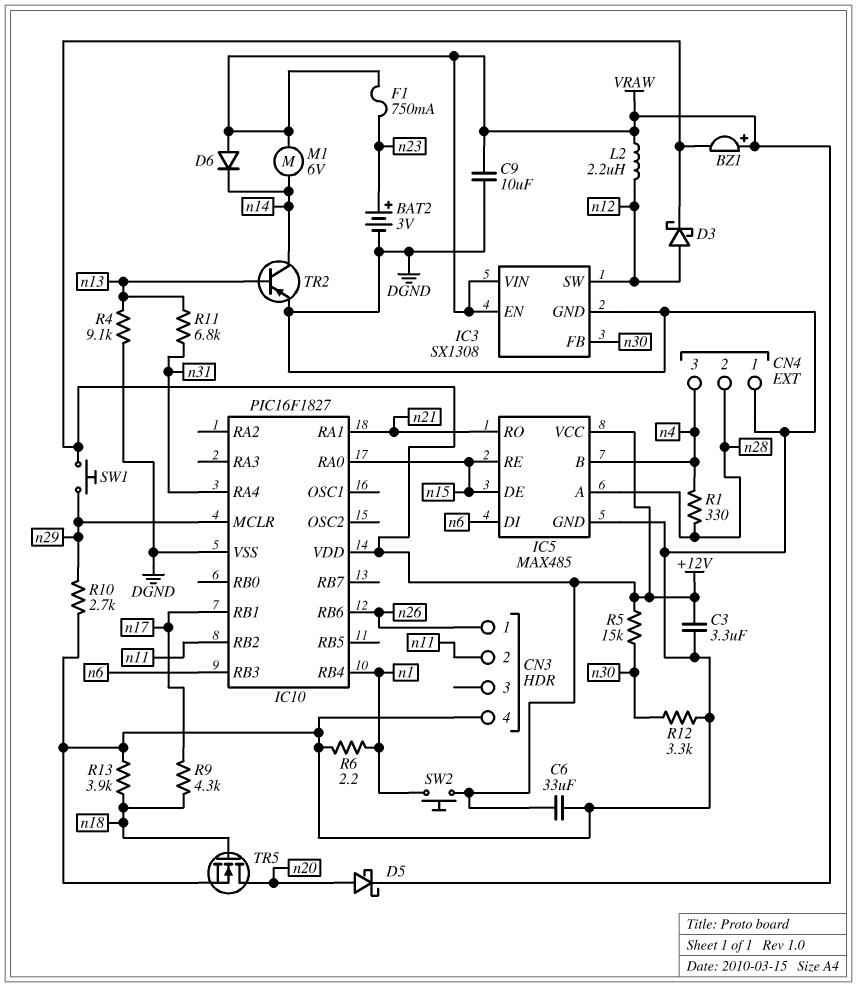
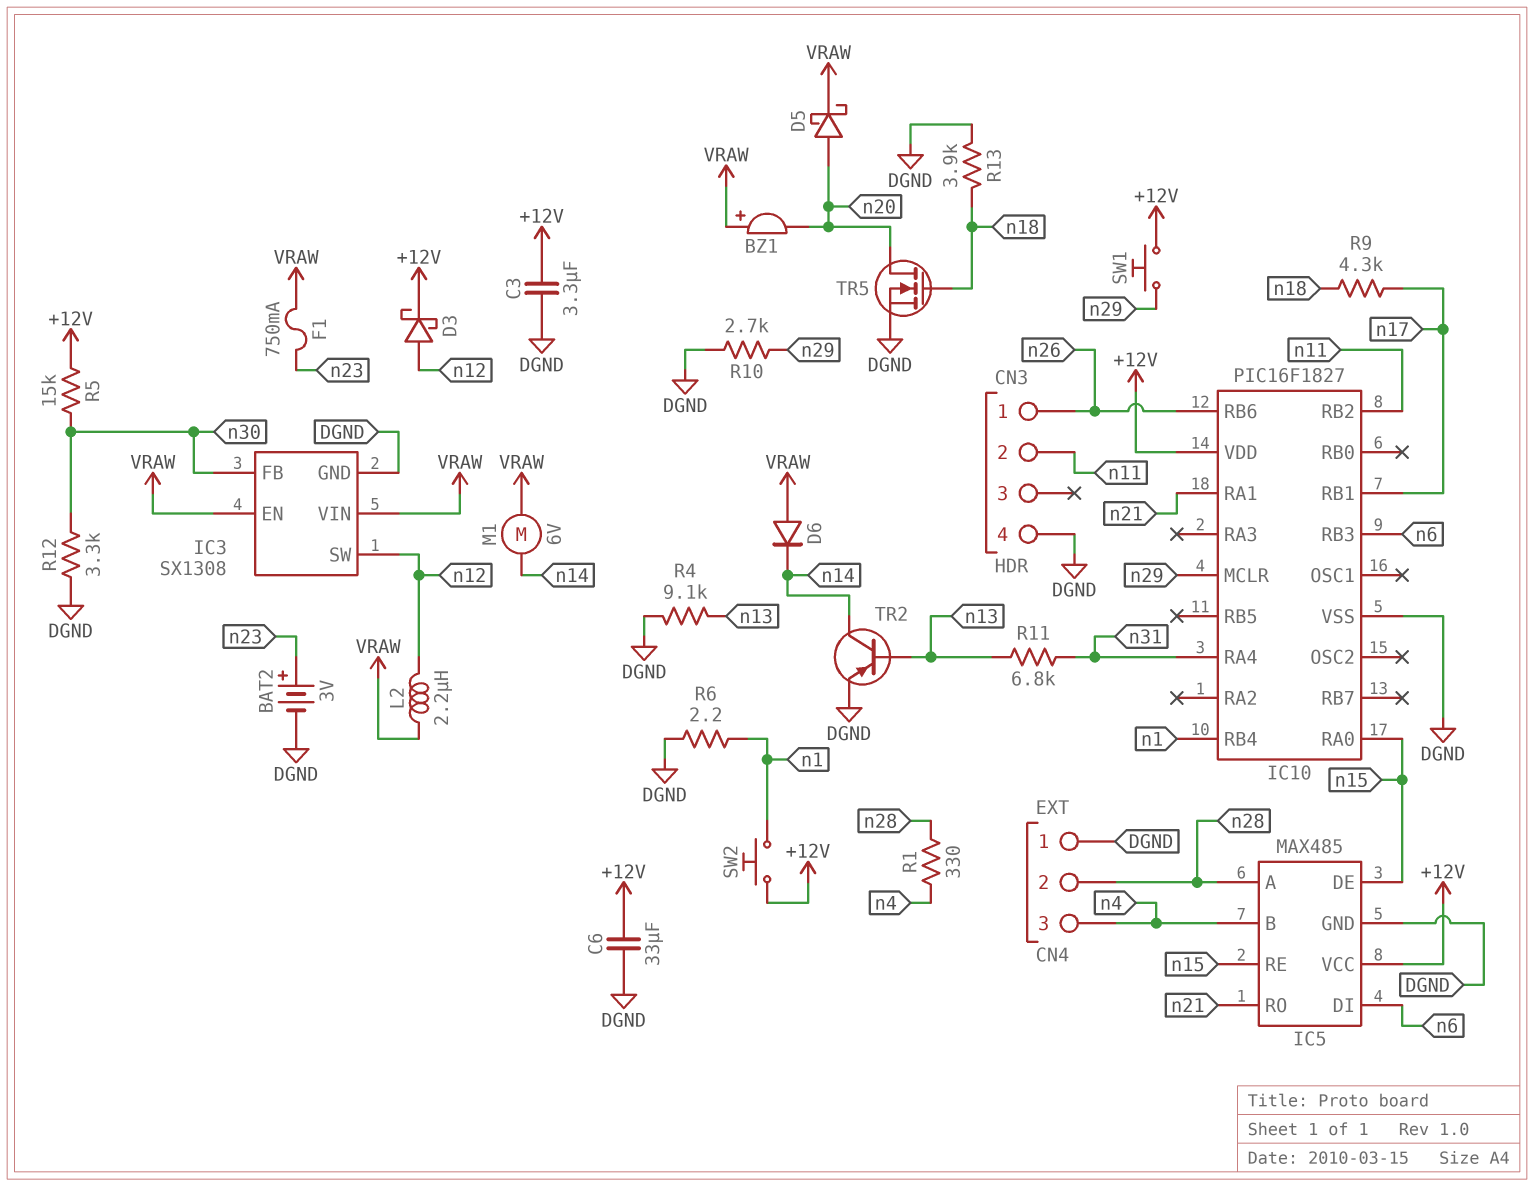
BZ1: buzzer (plus VRAW, minus +12V) -> buzzer (plus VRAW, minus n20)
C9: 10uF (DGND, VRAW) -> none

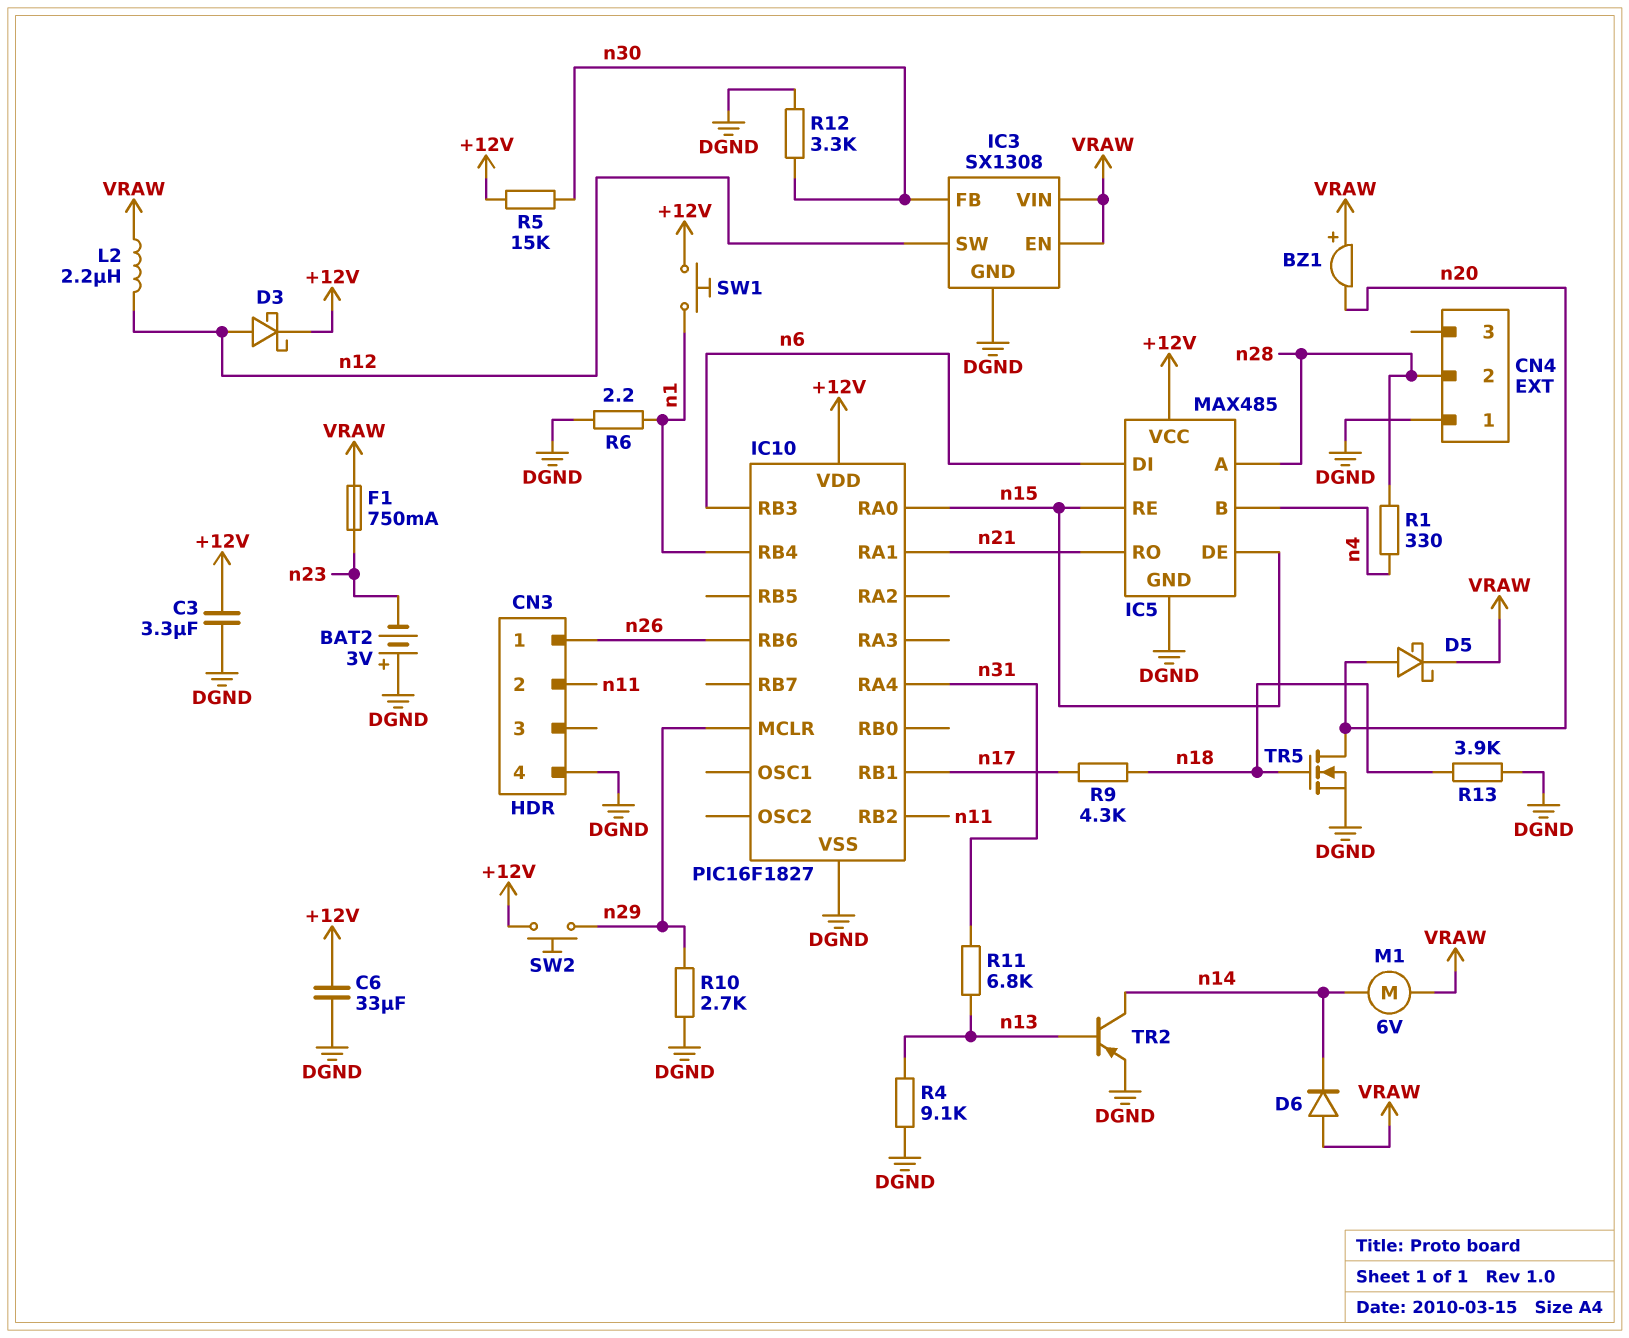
BAT2: 3V (plus n23, minus DGND) -> 3V (plus DGND, minus n23)
CN4 pin 3: n4 -> none
SW1: button (+12V, n29) -> button (+12V, n1)
SW2: button (+12V, n1) -> button (+12V, n29)

